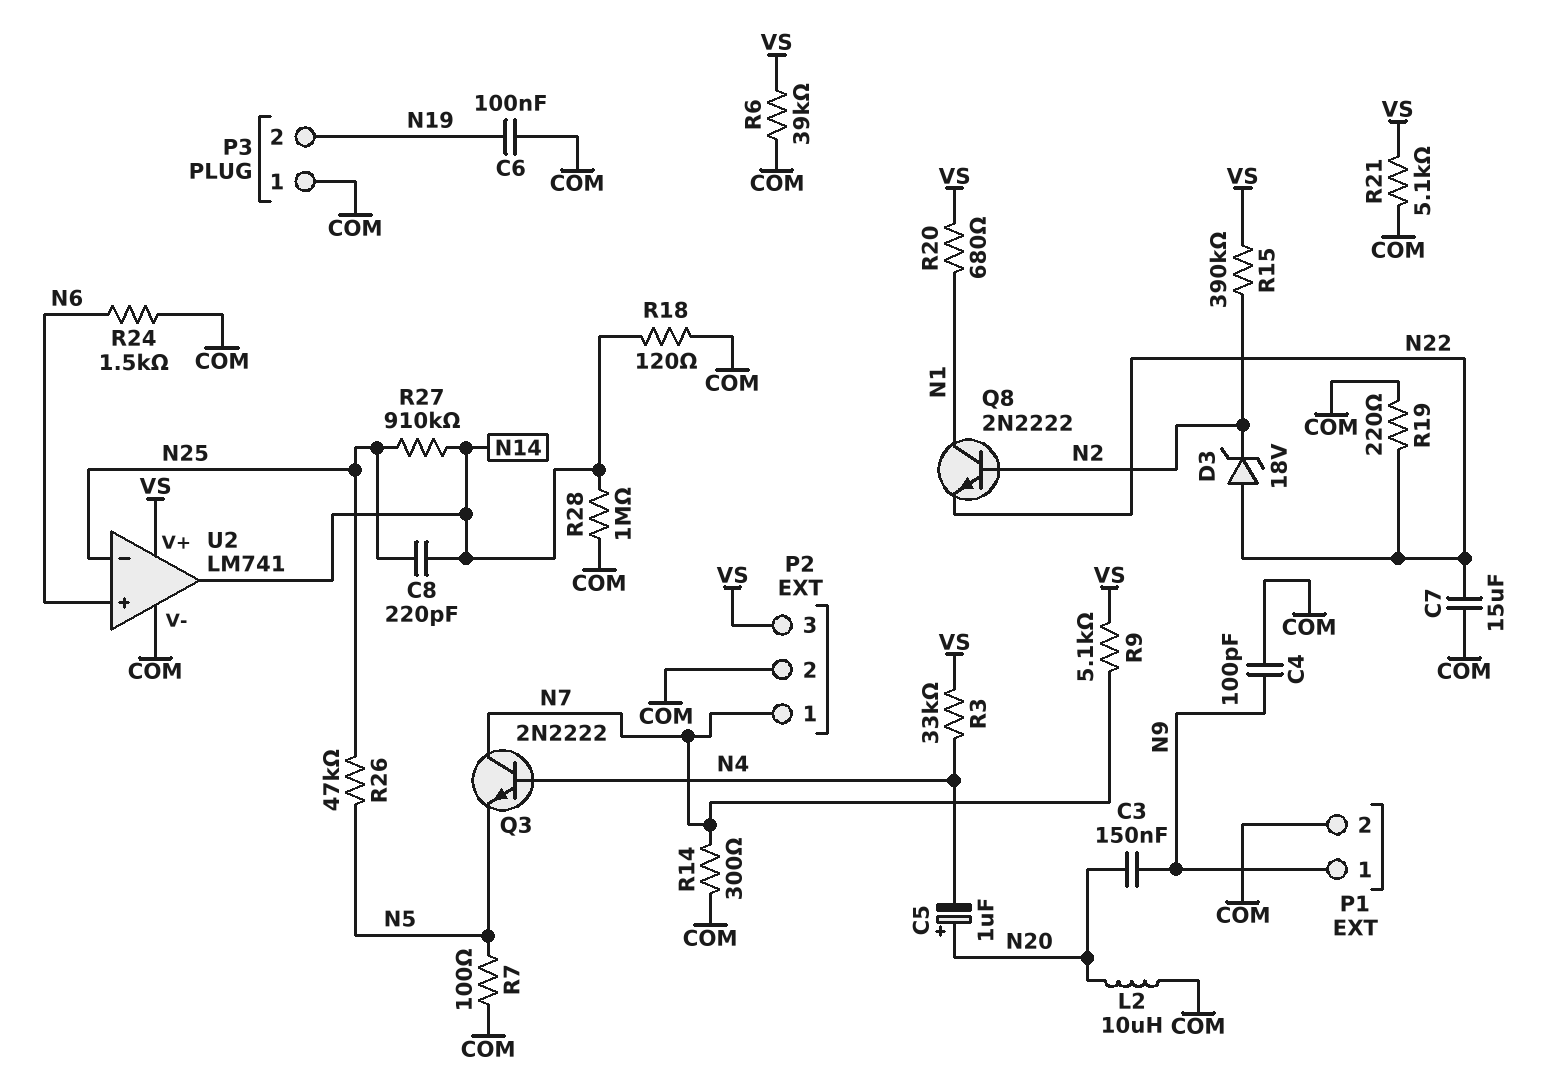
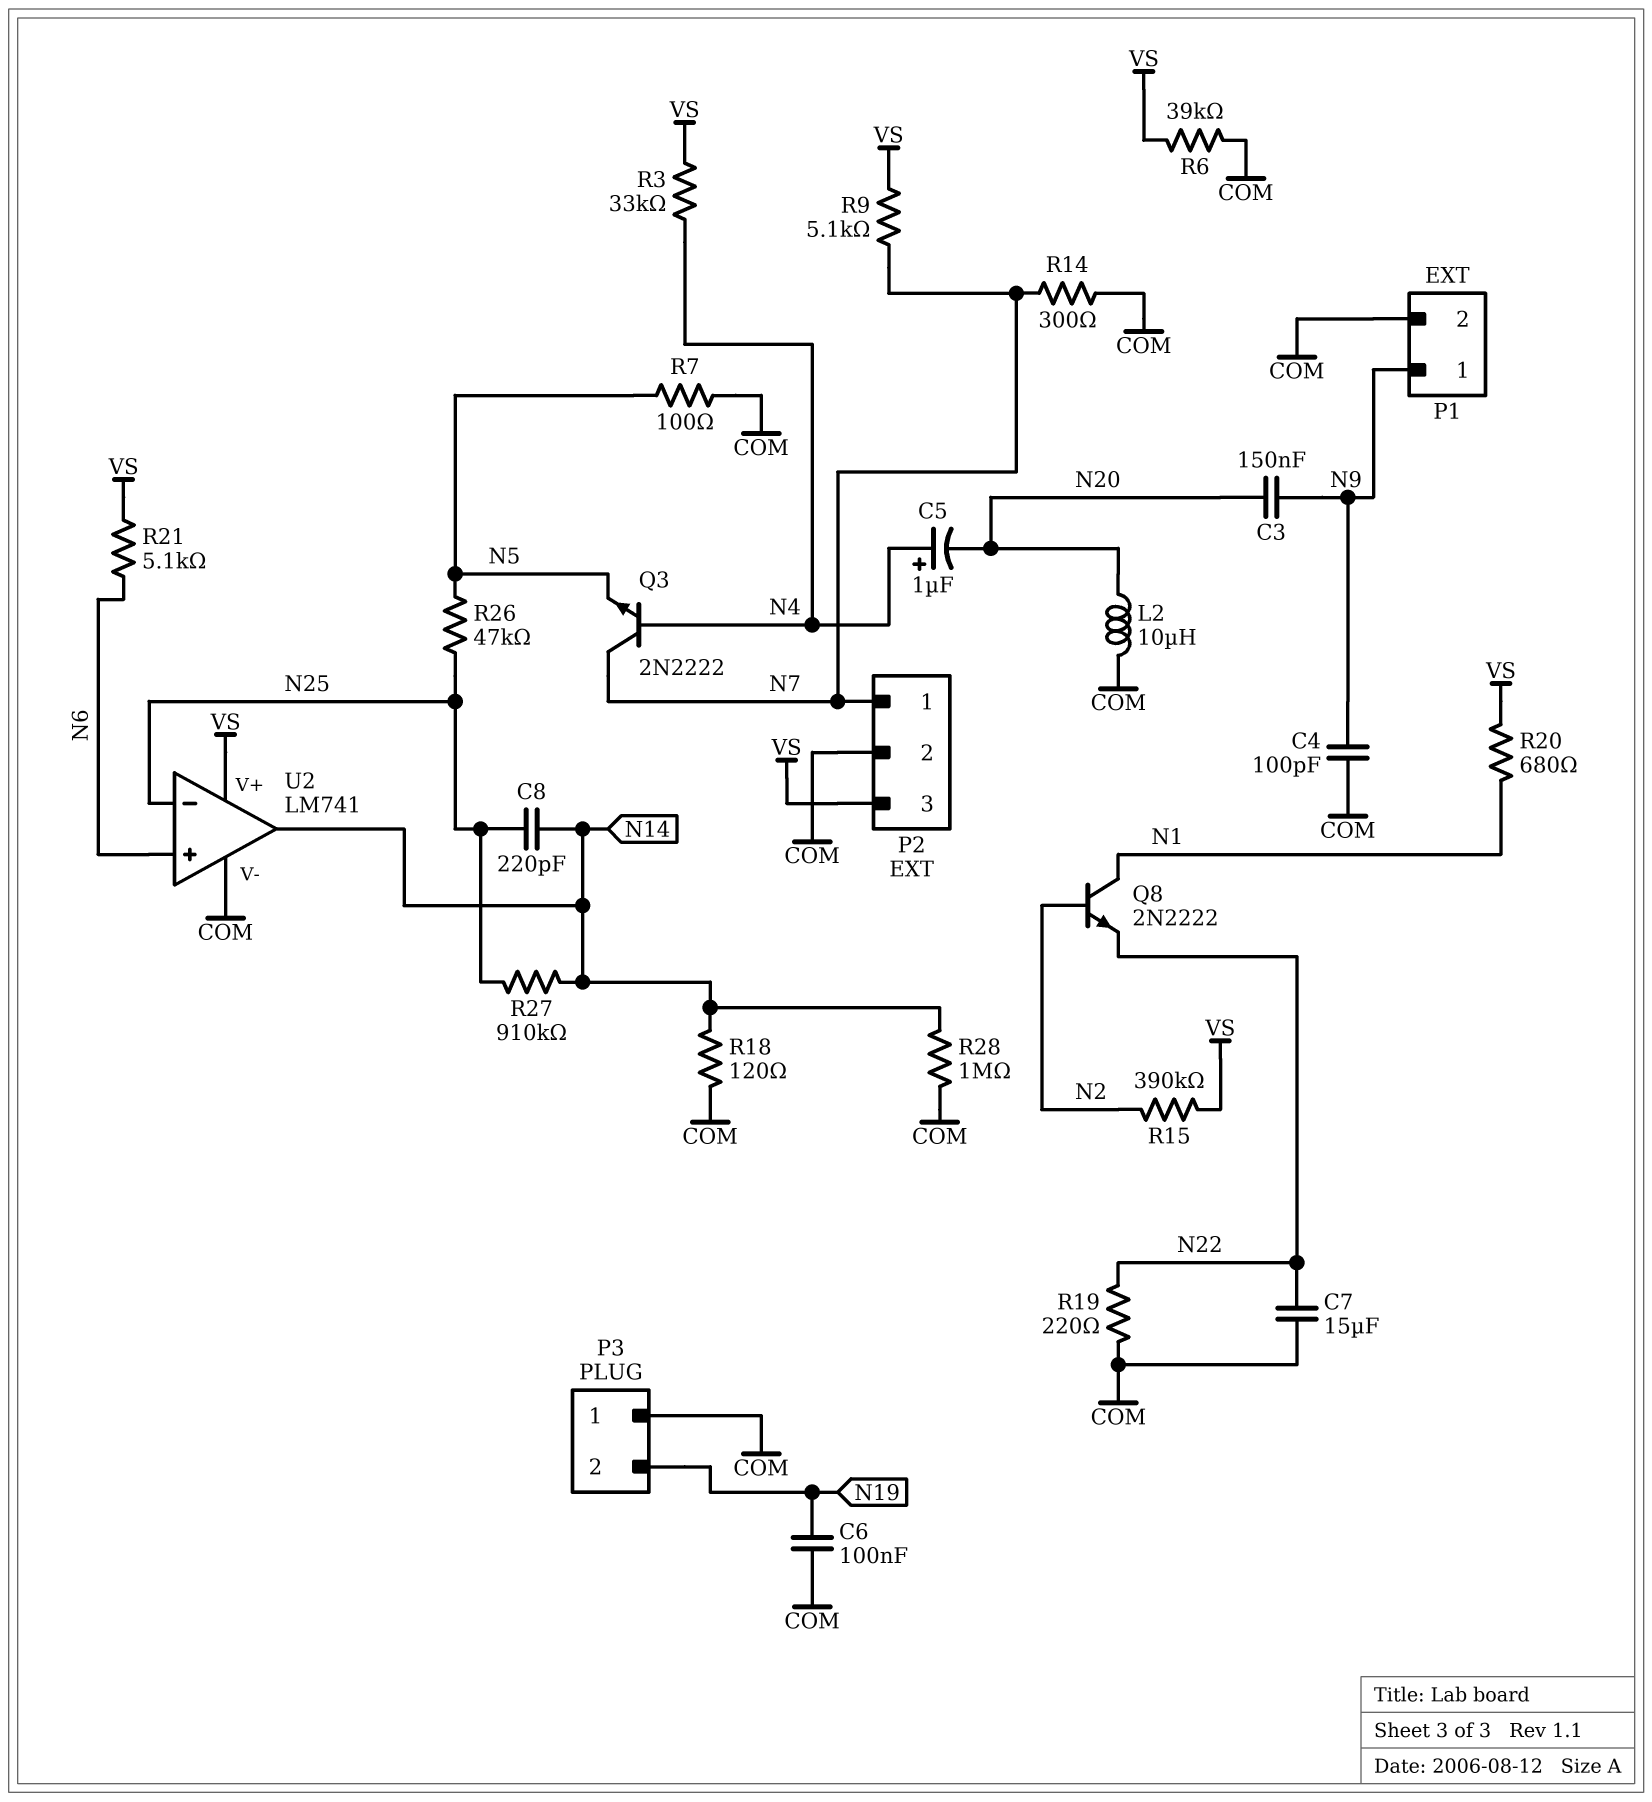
C5: 1uF (plus N20, minus N4) -> 1uF (plus N4, minus N20)
D3: zener 18V (A N22, K N2) -> none
R21: 5.1k (COM, VS) -> 5.1k (N6, VS)
R24: 1.5k (COM, N6) -> none

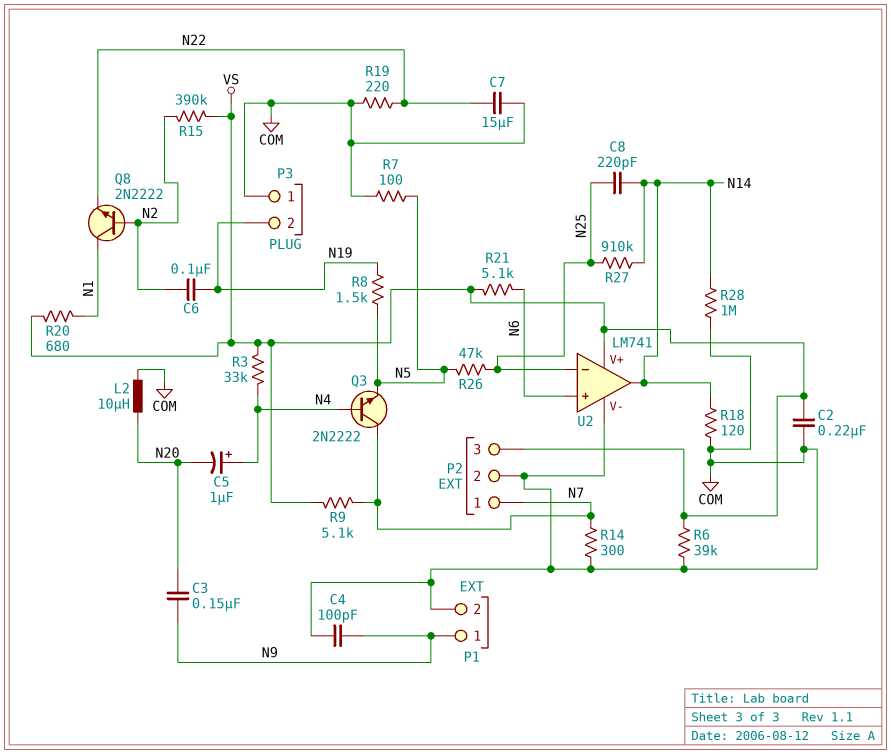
C2: none -> 220nF (COM, VS)
C6: 100nF (COM, N19) -> 100nF (N2, N19)
R8: none -> 1.5k (N5, N19)

